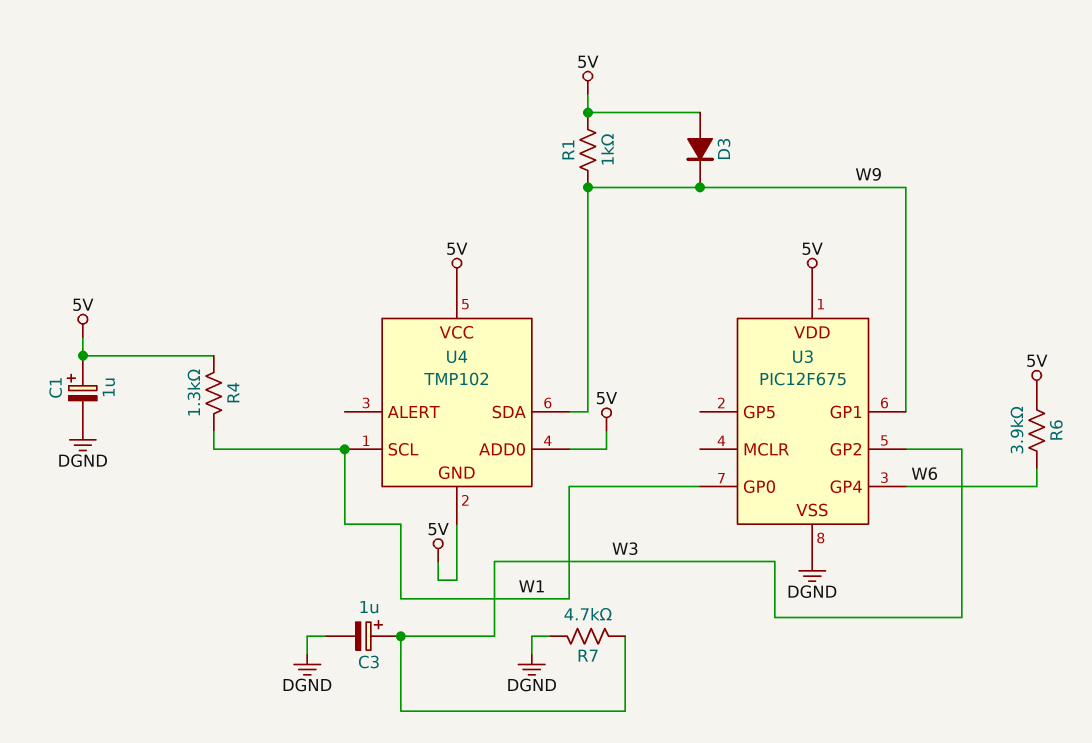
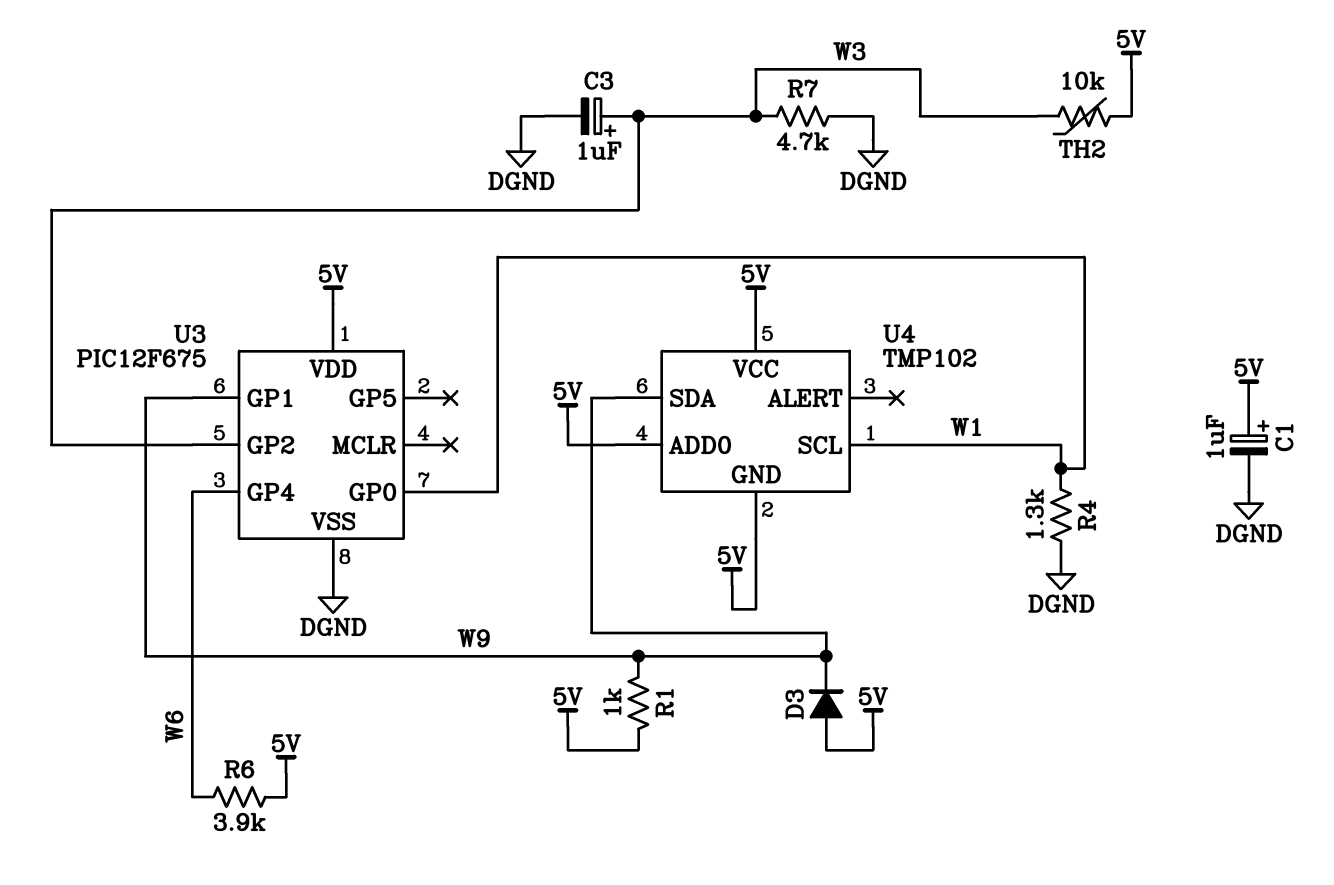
R4: 1.3k (5V, W1) -> 1.3k (DGND, W1)
TH2: none -> 10k (5V, W3)

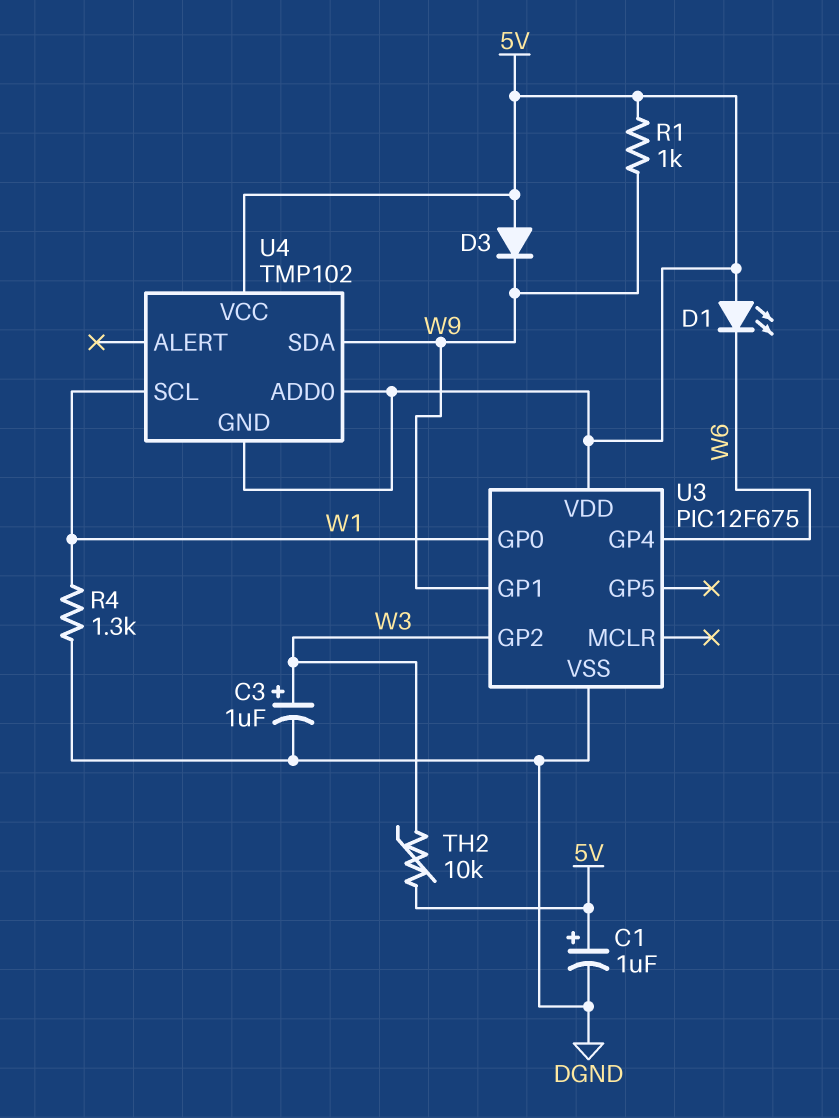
D1: none -> LED (A 5V, K W6)
R6: 3.9k (5V, W6) -> none
R7: 4.7k (DGND, W3) -> none

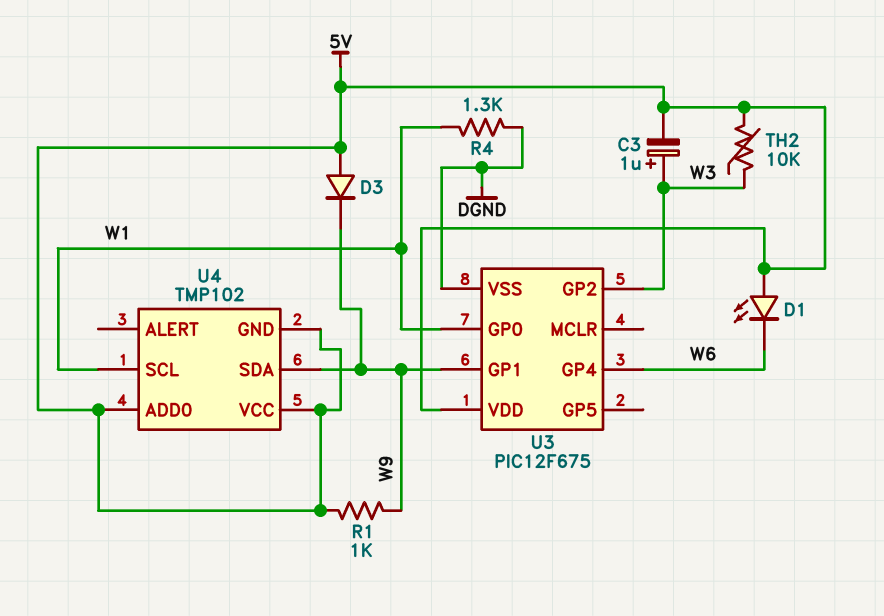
C1: 1uF (plus 5V, minus DGND) -> none
C3: 1uF (plus W3, minus DGND) -> 1uF (plus W3, minus 5V)

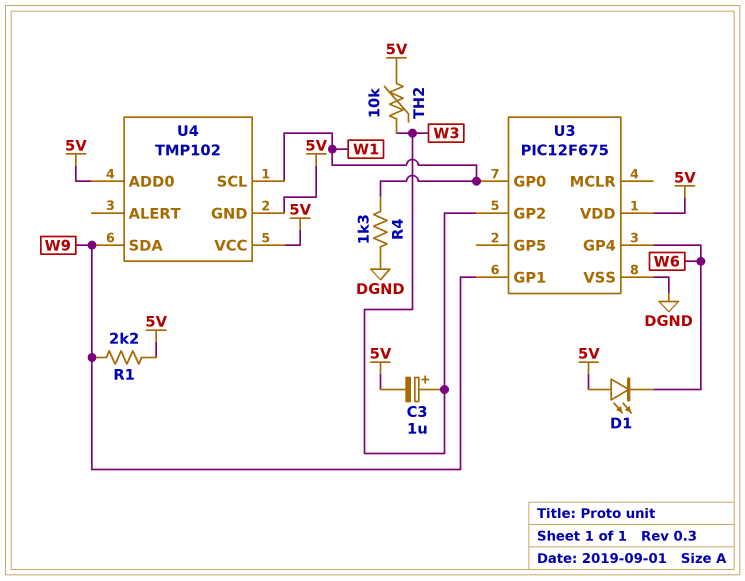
D3: diode (A 5V, K W9) -> none
R1: 1k (5V, W9) -> 2.2k (5V, W9)

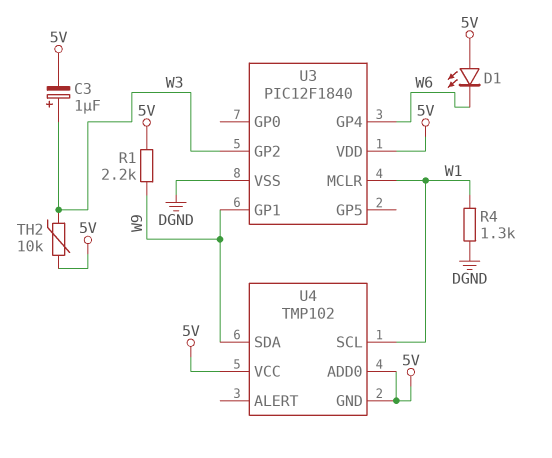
U3: PIC12F675 -> PIC12F1840
U3 pin GP0: W1 -> none
U3 pin MCLR: none -> W1

